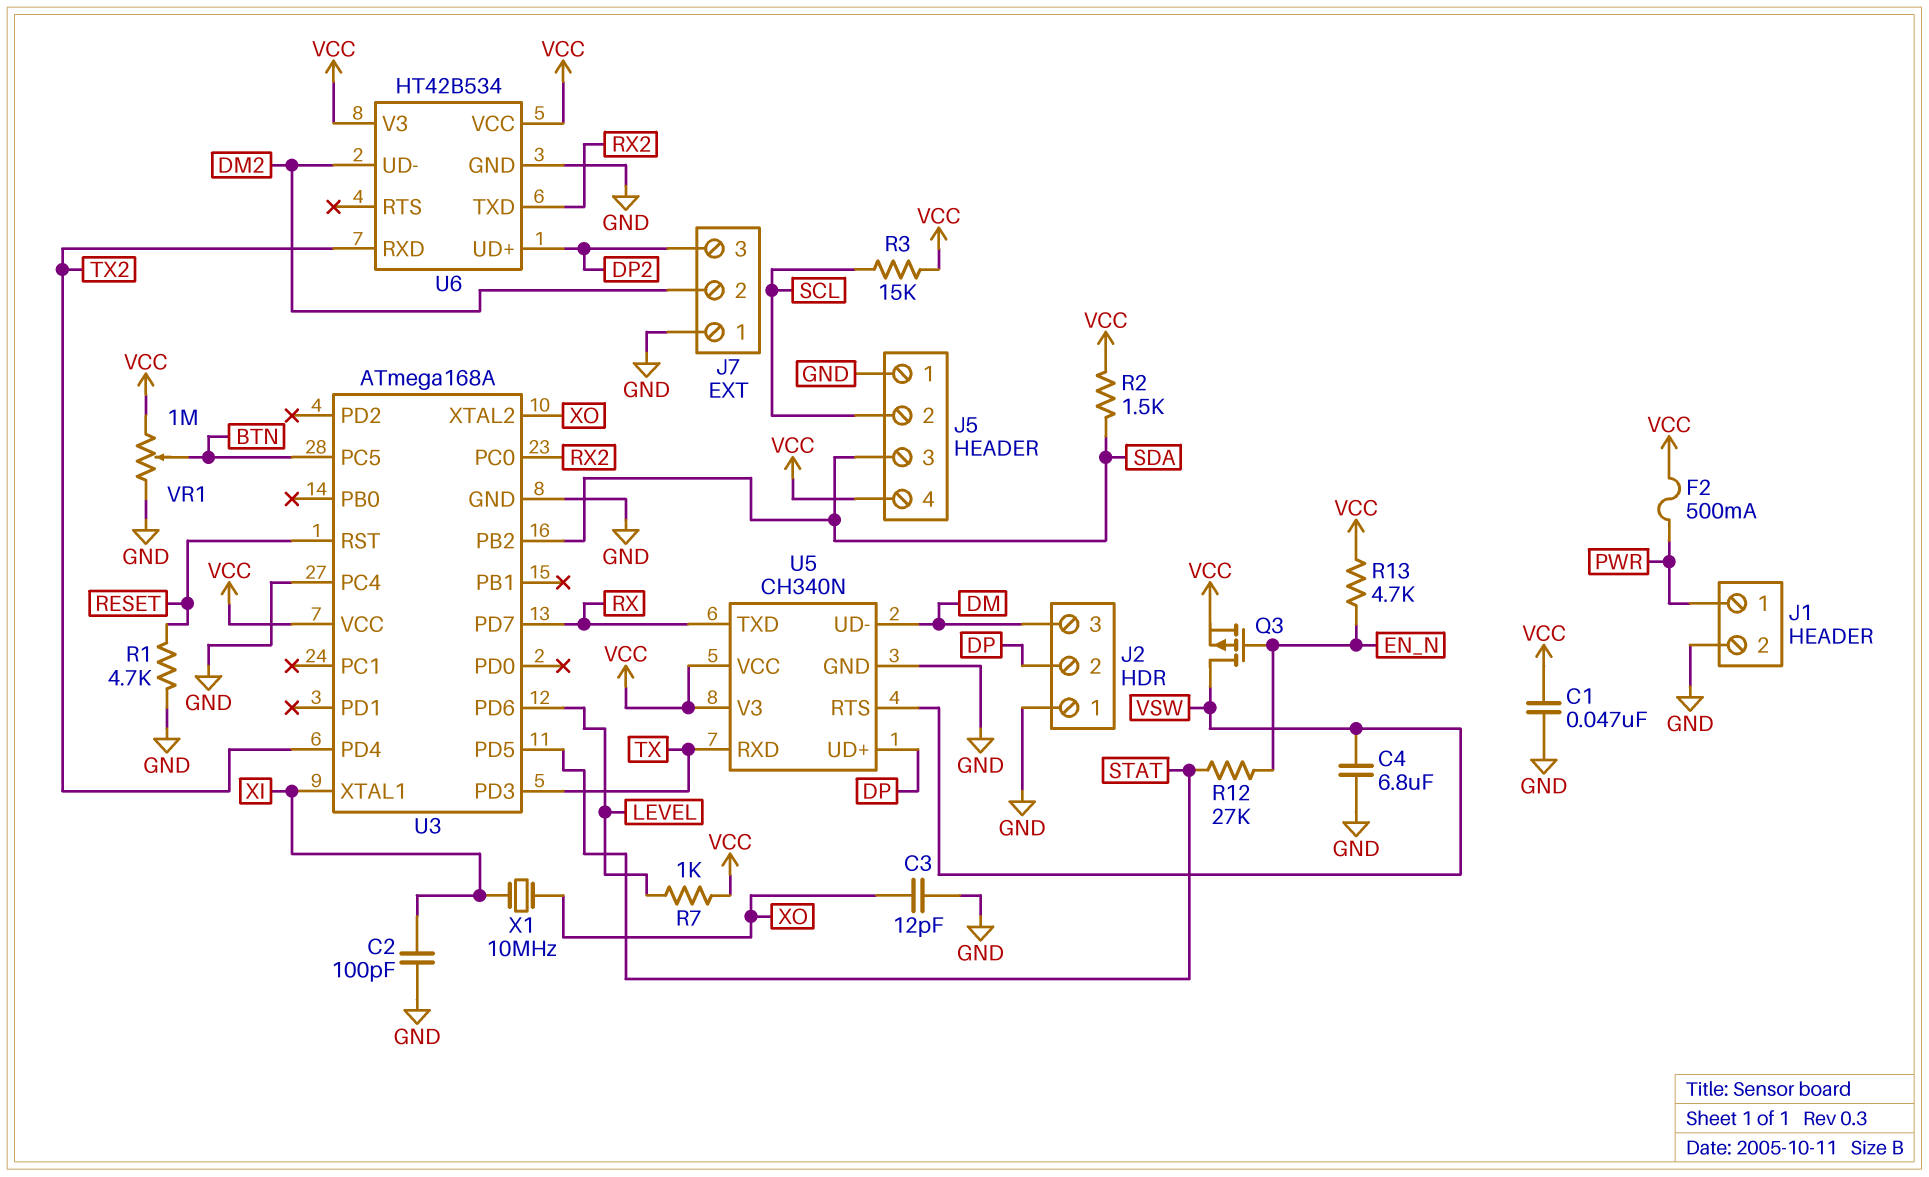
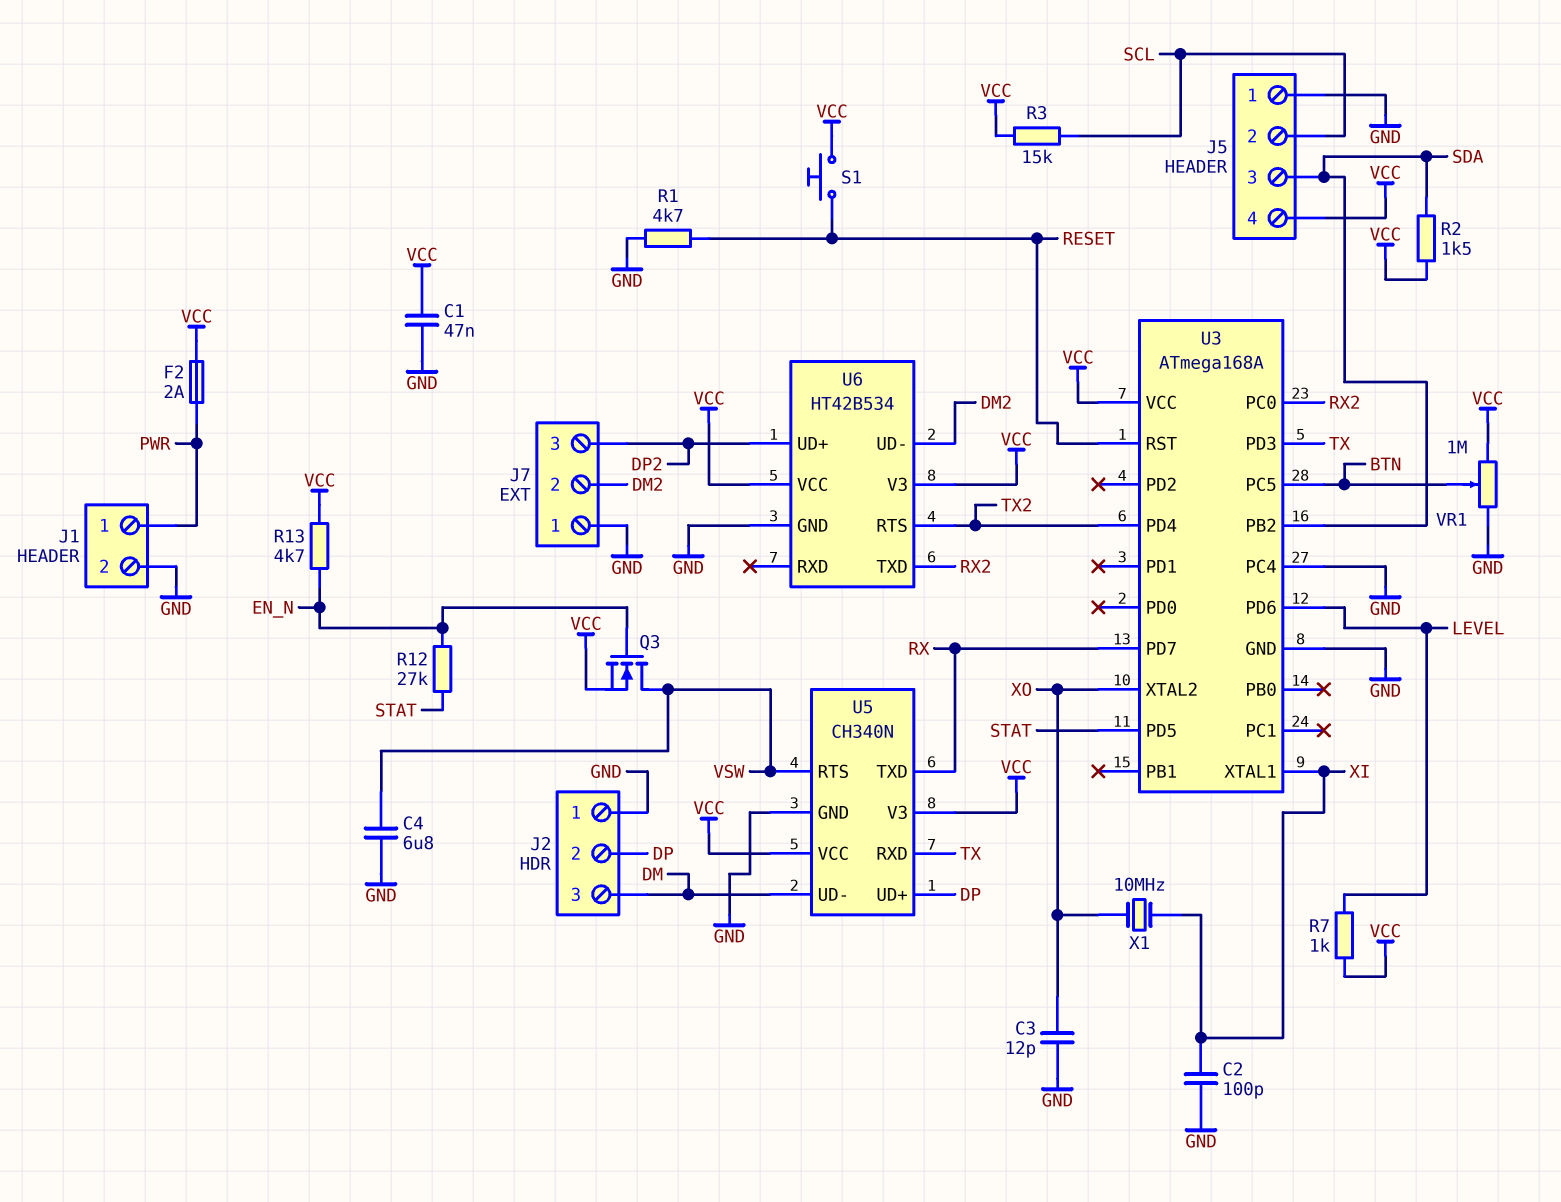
F2: 500mA (PWR, VCC) -> 2A (PWR, VCC)
Q3: PMOS (G EN_N, D VSW, S VCC) -> NMOS (G EN_N, D VSW, S VCC)
S1: none -> button (RESET, VCC)
U6 pin RTS: none -> TX2
U6 pin RXD: TX2 -> none

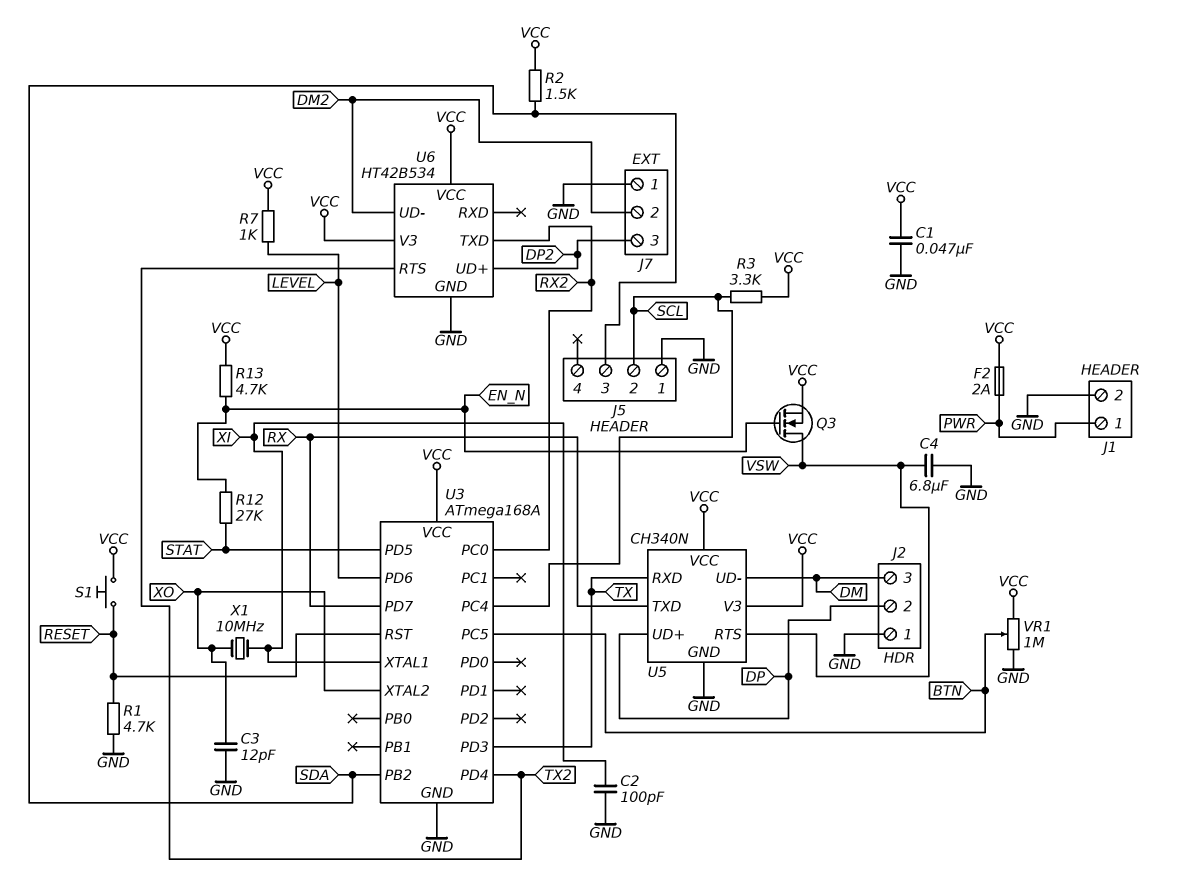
J5 pin 4: VCC -> none
R3: 15k (SCL, VCC) -> 3.3k (SCL, VCC)
U3 pin PC4: GND -> SCL

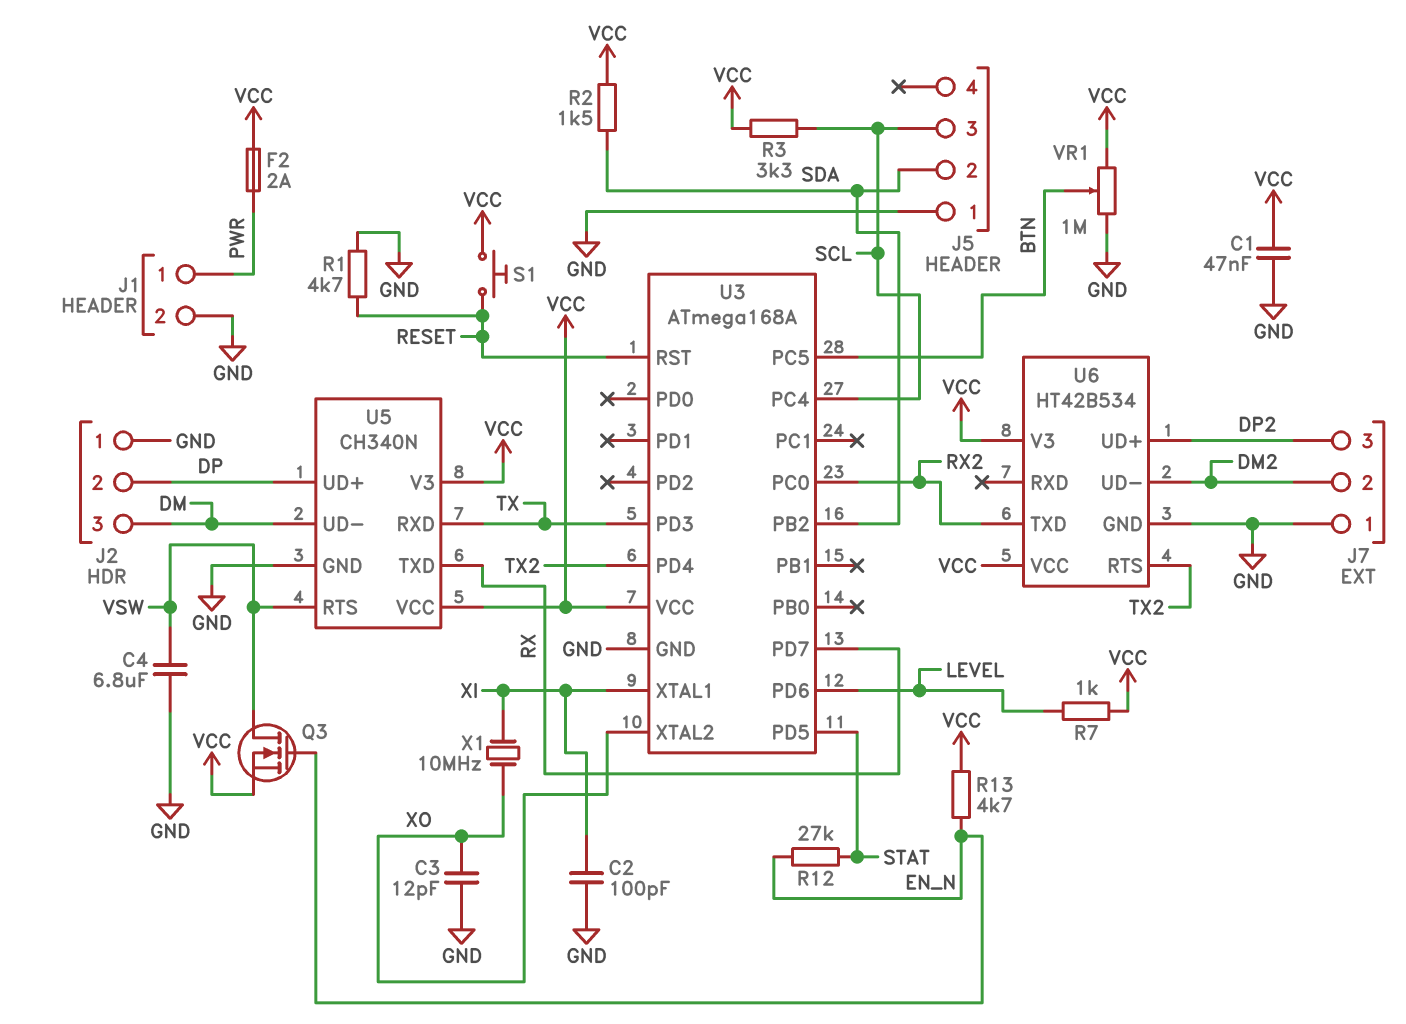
J5 pin 2: SCL -> SDA
J5 pin 3: SDA -> SCL

